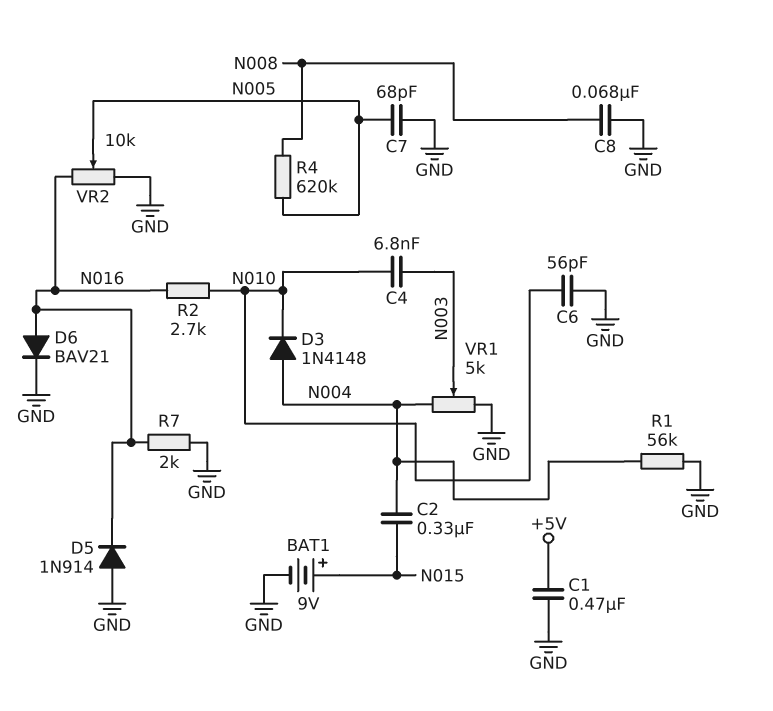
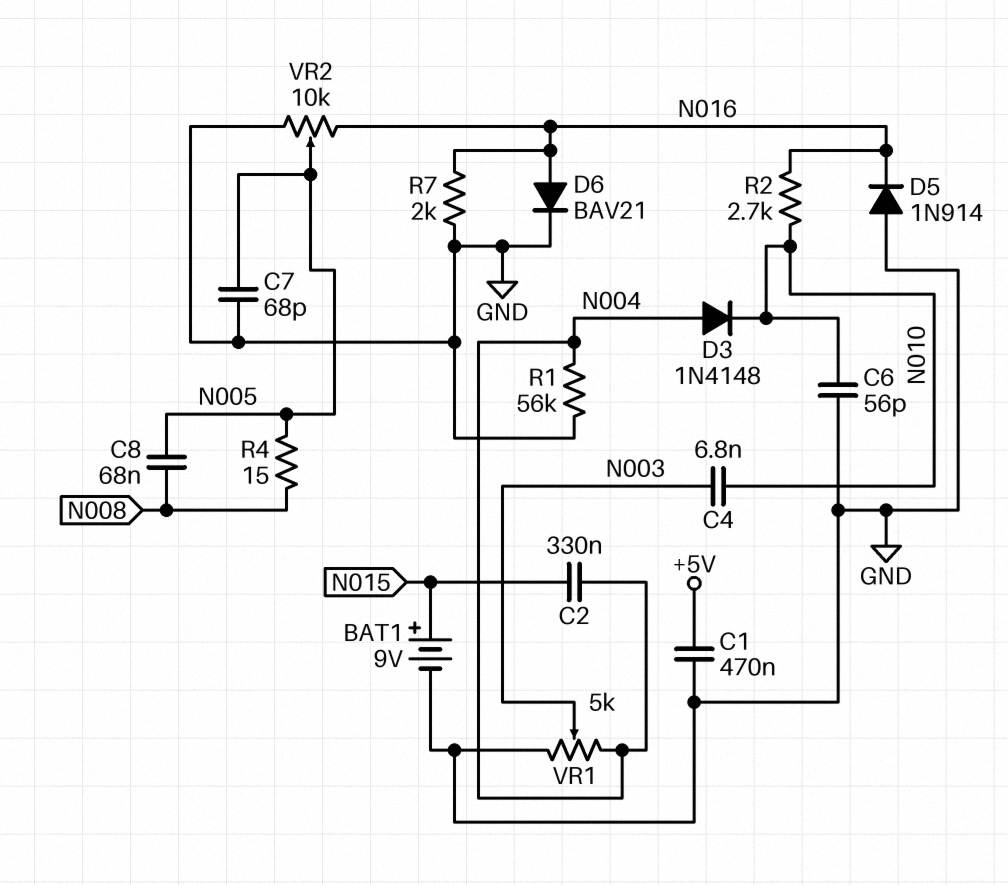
C8: 68nF (GND, N008) -> 68nF (N005, N008)
R4: 620k (N005, N008) -> 15 (N005, N008)

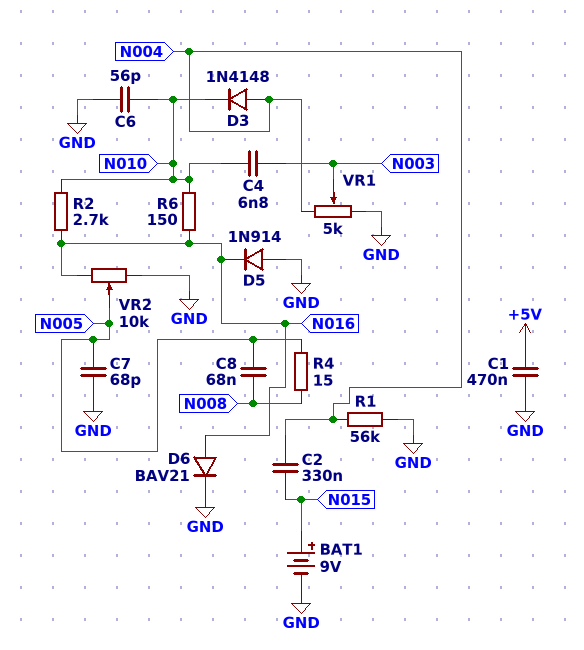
R6: none -> 150 (N010, N016)
R7: 2k (GND, N016) -> none

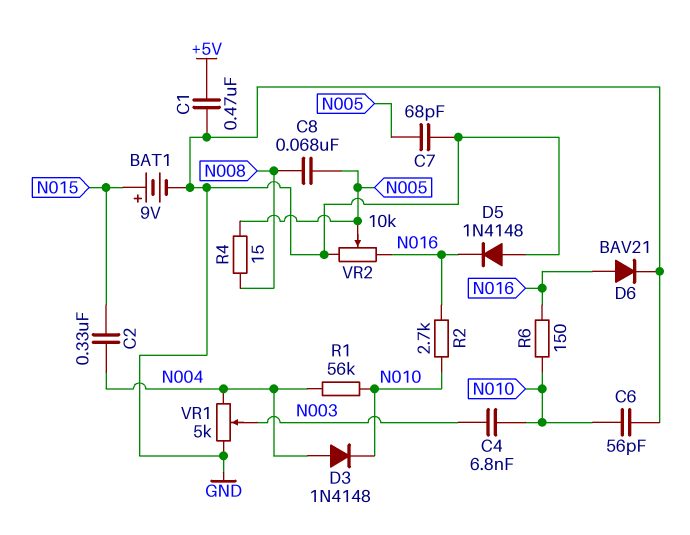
D5: diode 1N914 (A GND, K N016) -> diode 1N4148 (A GND, K N016)
R1: 56k (GND, N004) -> 56k (N004, N010)

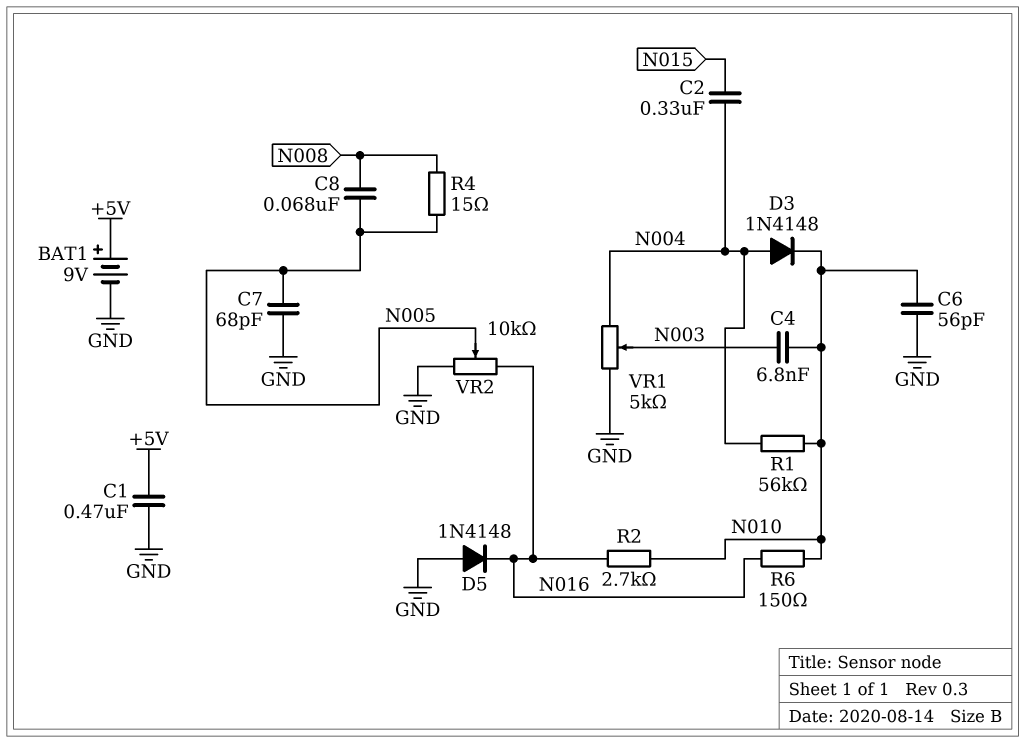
BAT1: 9V (plus N015, minus GND) -> 9V (plus +5V, minus GND)
D6: diode BAV21 (A N016, K GND) -> none

